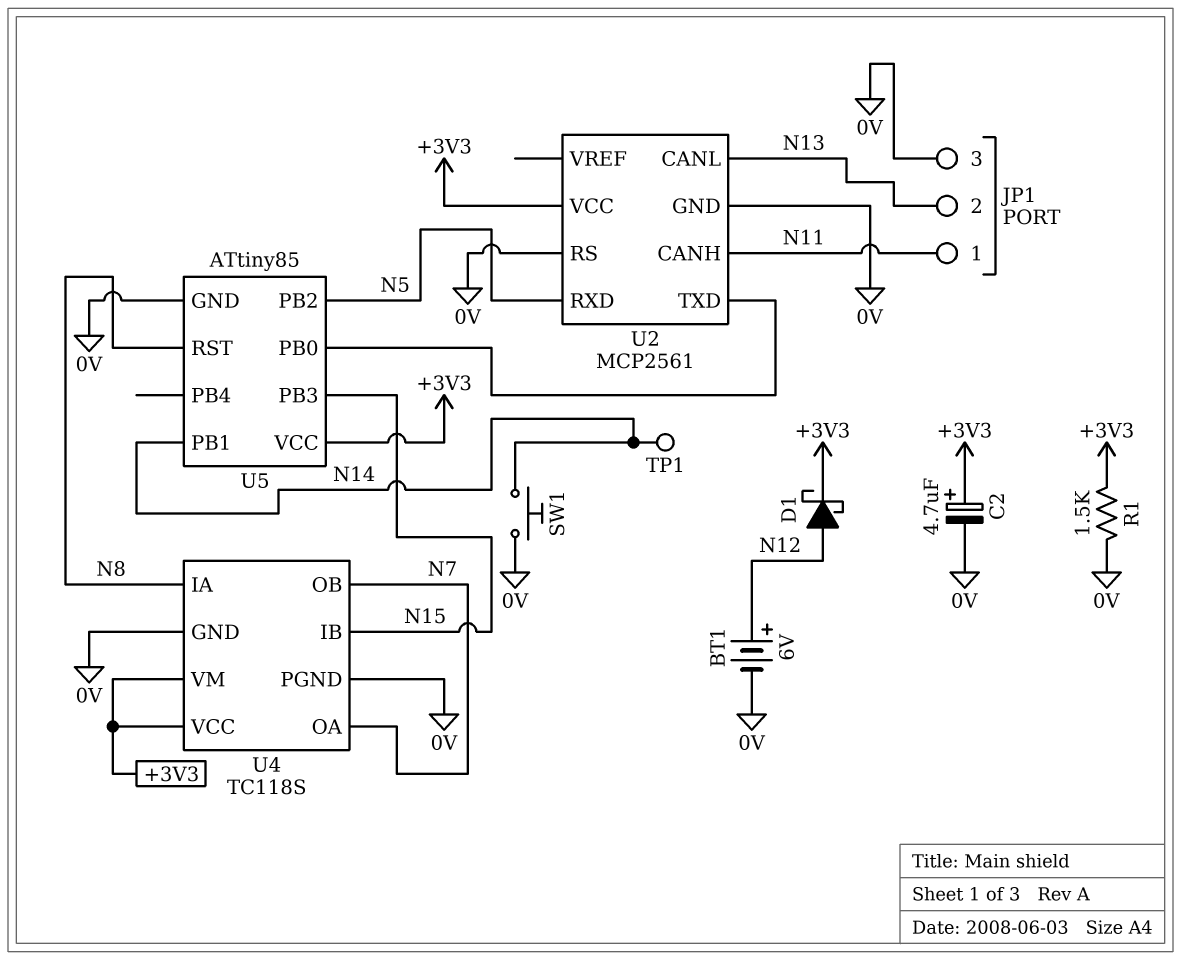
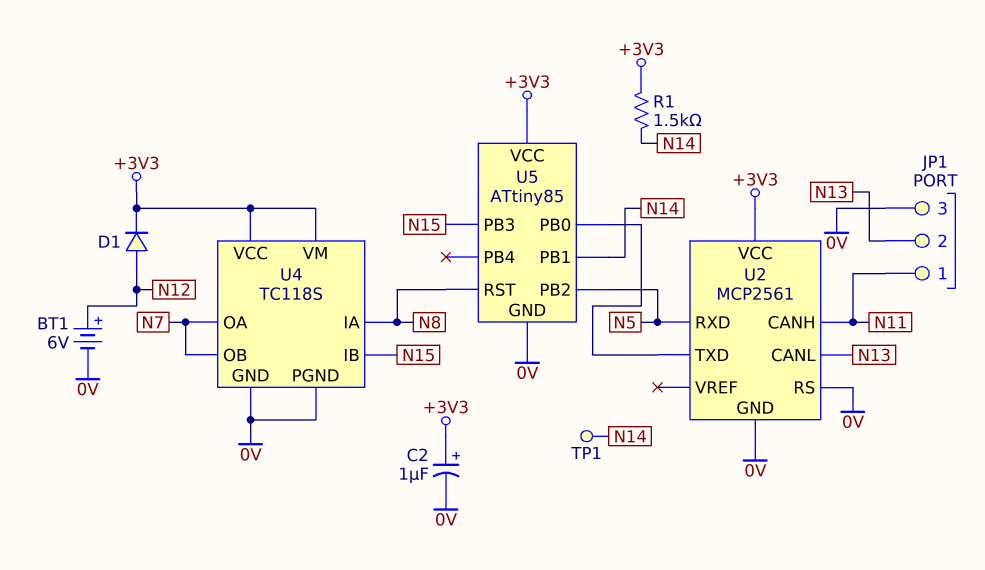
C2: 4.7uF (plus +3V3, minus 0V) -> 1uF (plus +3V3, minus 0V)
D1: schottky (A N12, K +3V3) -> diode (A N12, K +3V3)
R1: 1.5k (+3V3, 0V) -> 1.5k (+3V3, N14)
SW1: button (0V, N14) -> none

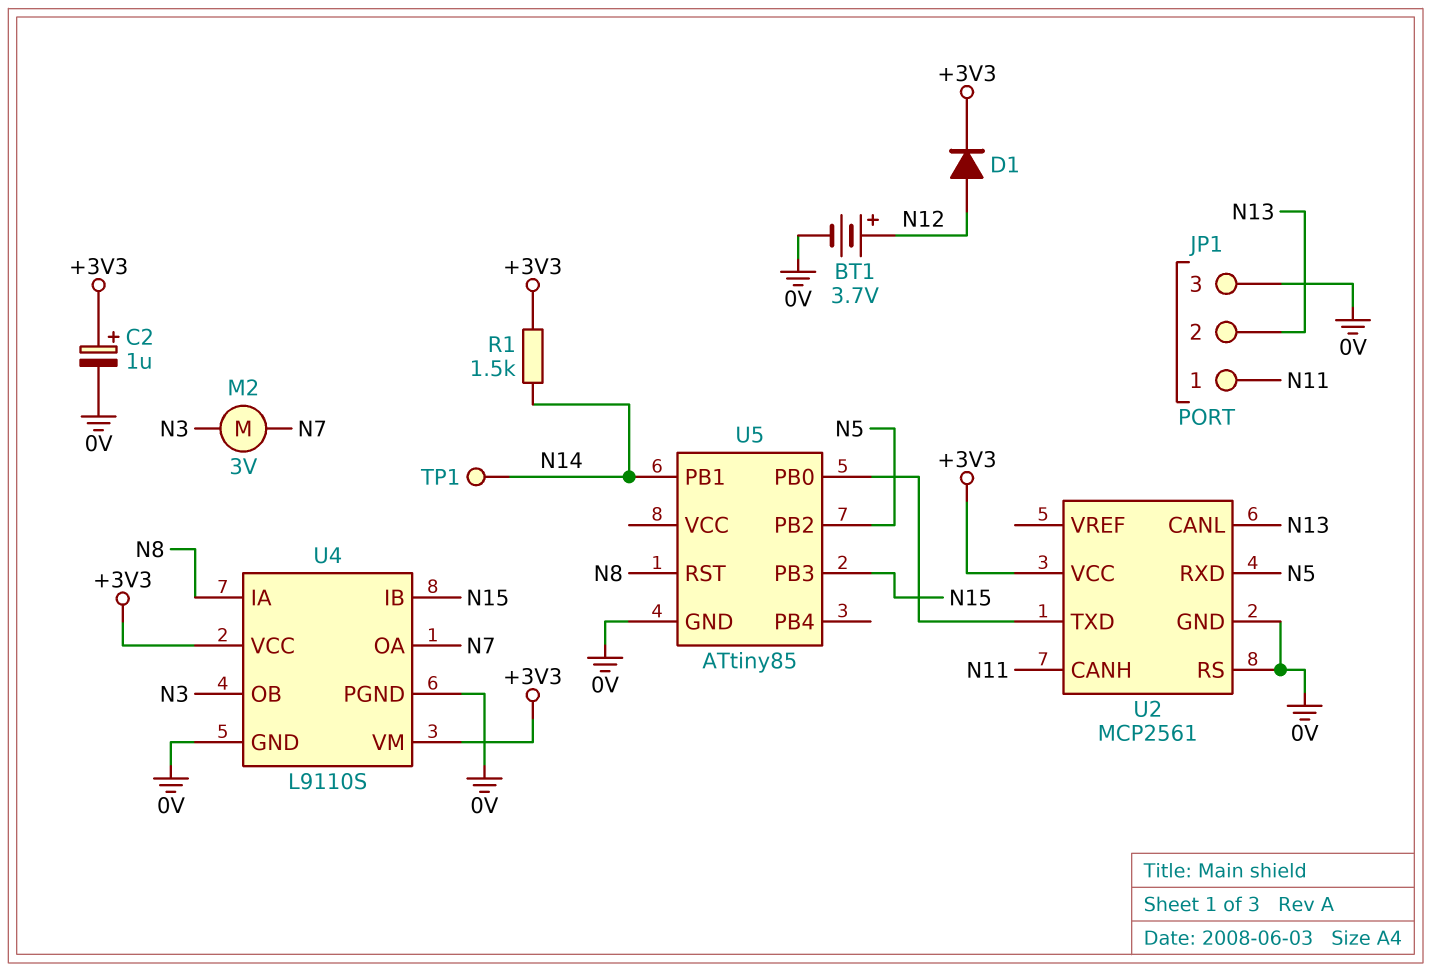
BT1: 6V (plus N12, minus 0V) -> 3.7V (plus N12, minus 0V)
M2: none -> motor 3V (N3, N7)
U4: TC118S -> L9110S
U4 pin OB: N7 -> N3
U5 pin VCC: +3V3 -> none

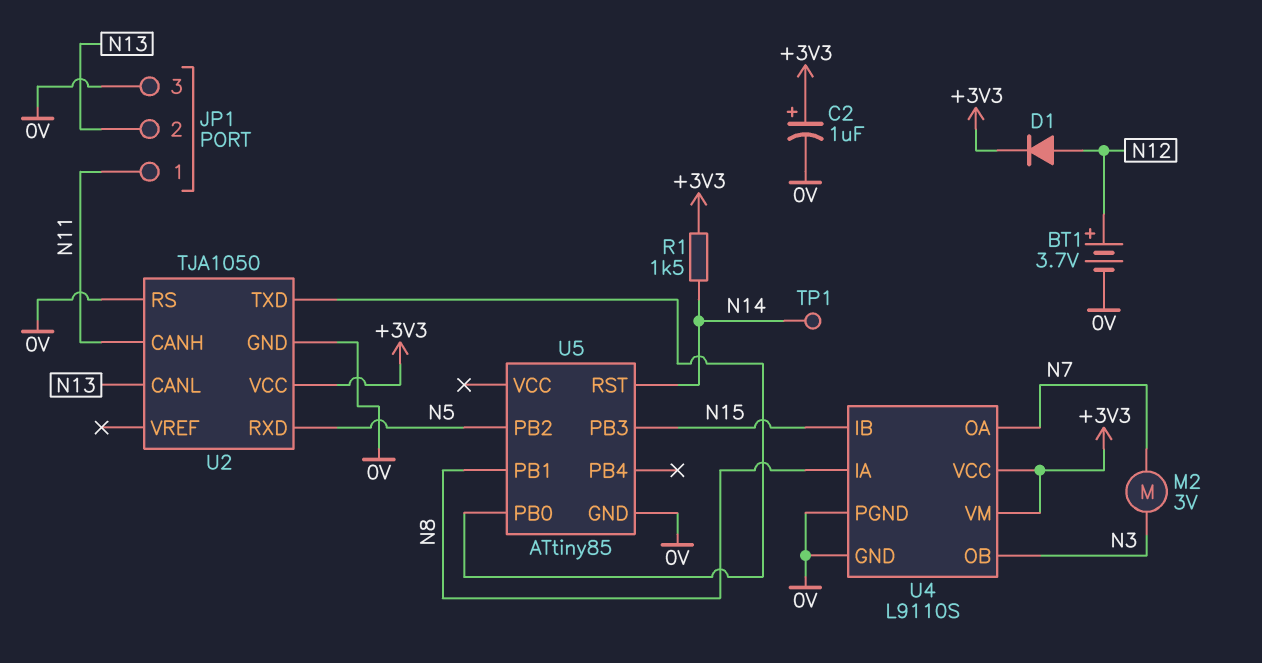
U2: MCP2561 -> TJA1050
U5 pin PB1: N14 -> N8
U5 pin RST: N8 -> N14

